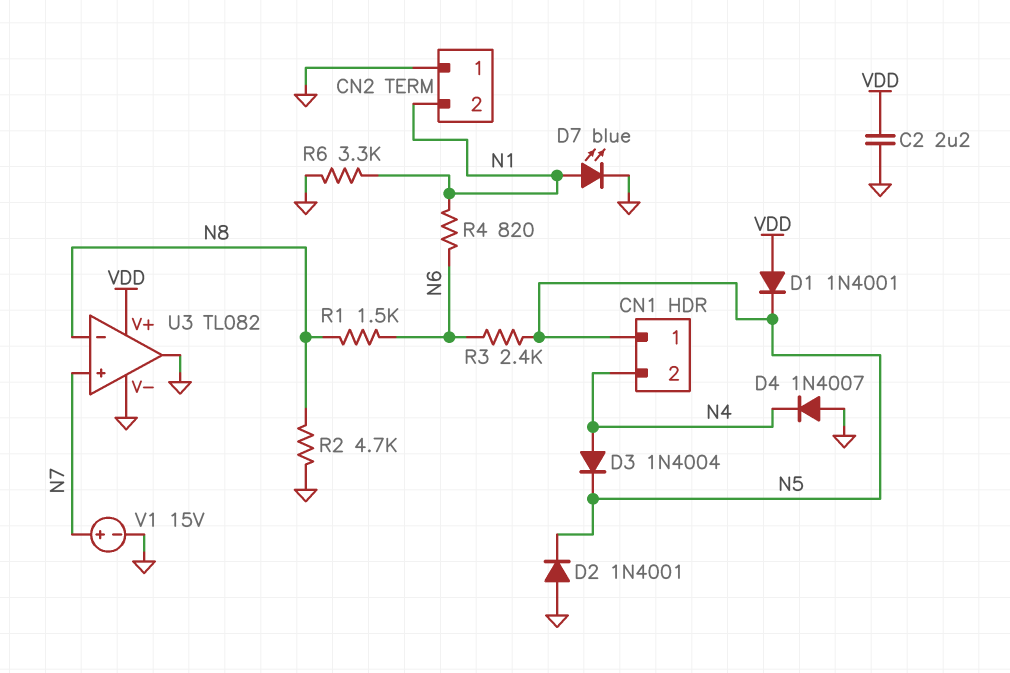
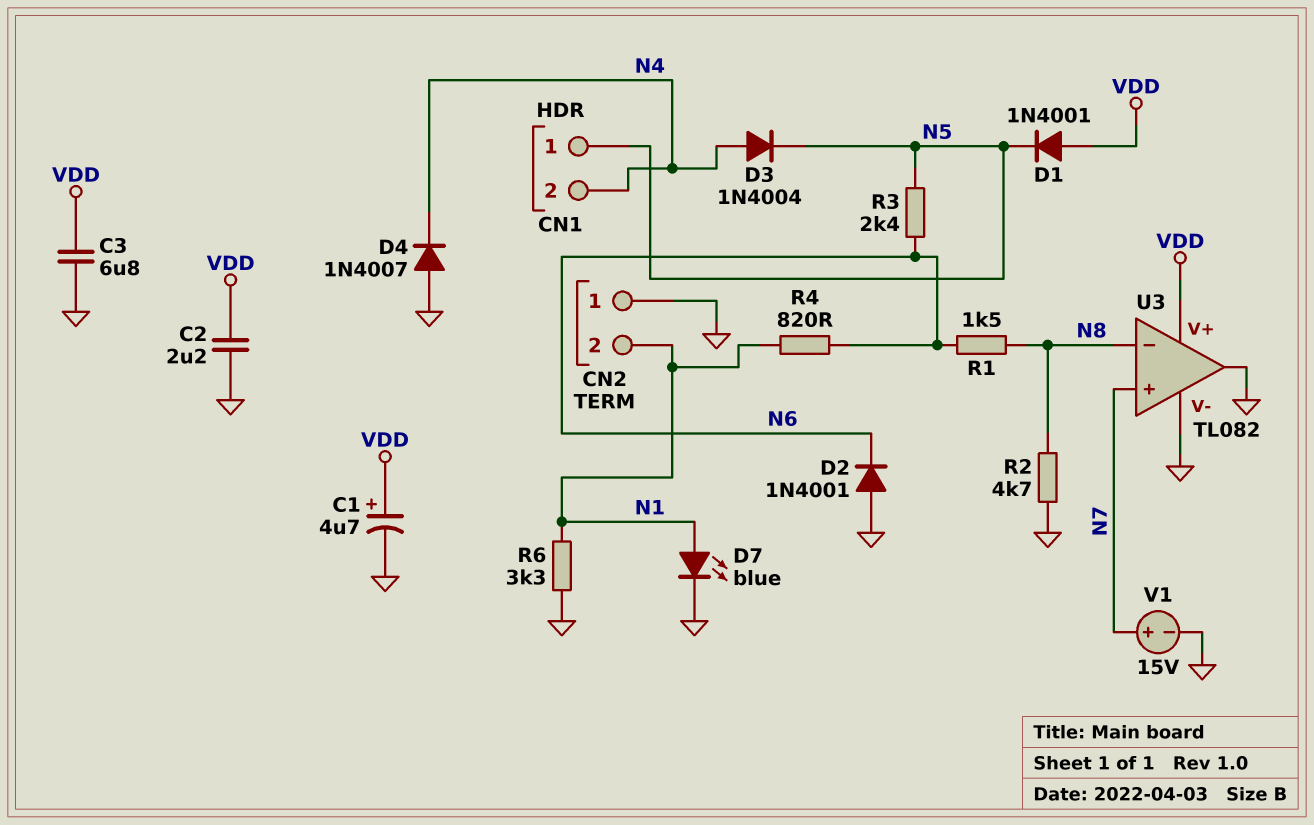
C1: none -> 4.7uF (plus VDD, minus GND)
C3: none -> 6.8uF (GND, VDD)
D2: diode 1N4001 (A GND, K N5) -> diode 1N4001 (A GND, K N6)

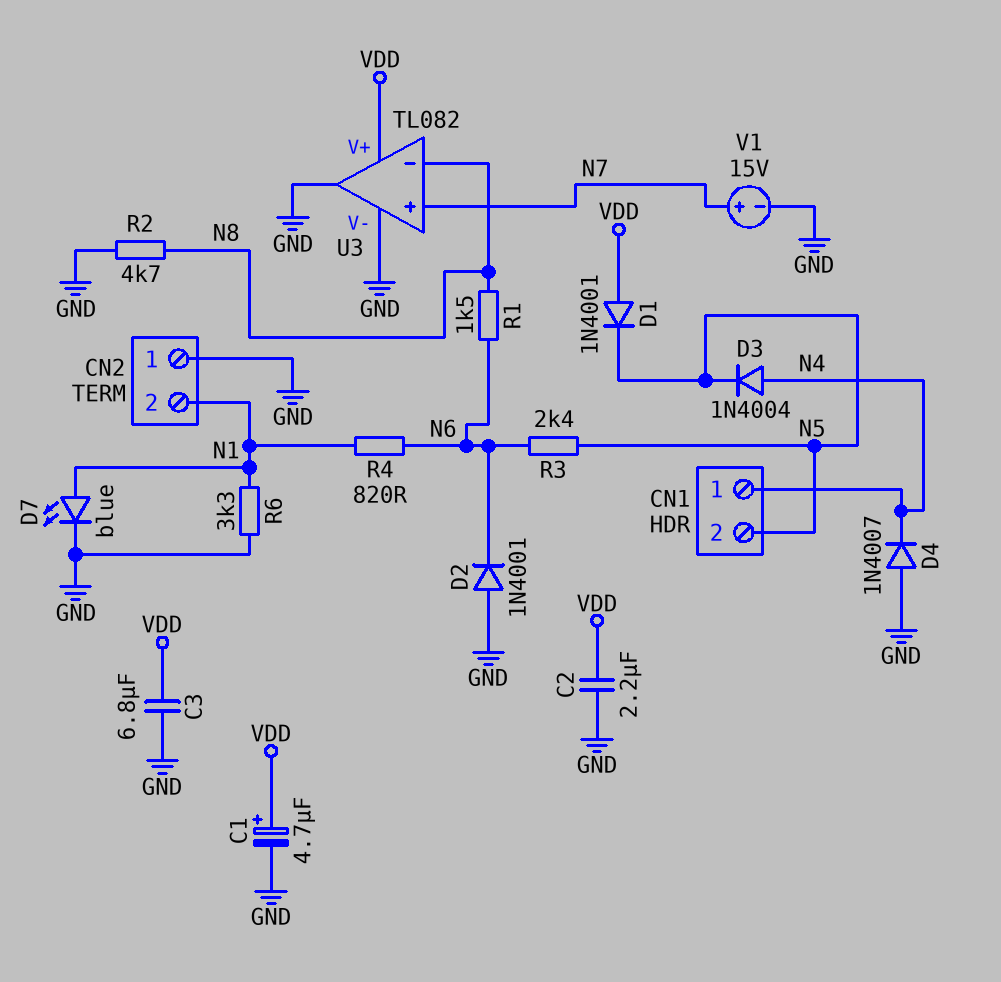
CN1 pin 1: N5 -> N4
CN1 pin 2: N4 -> N5

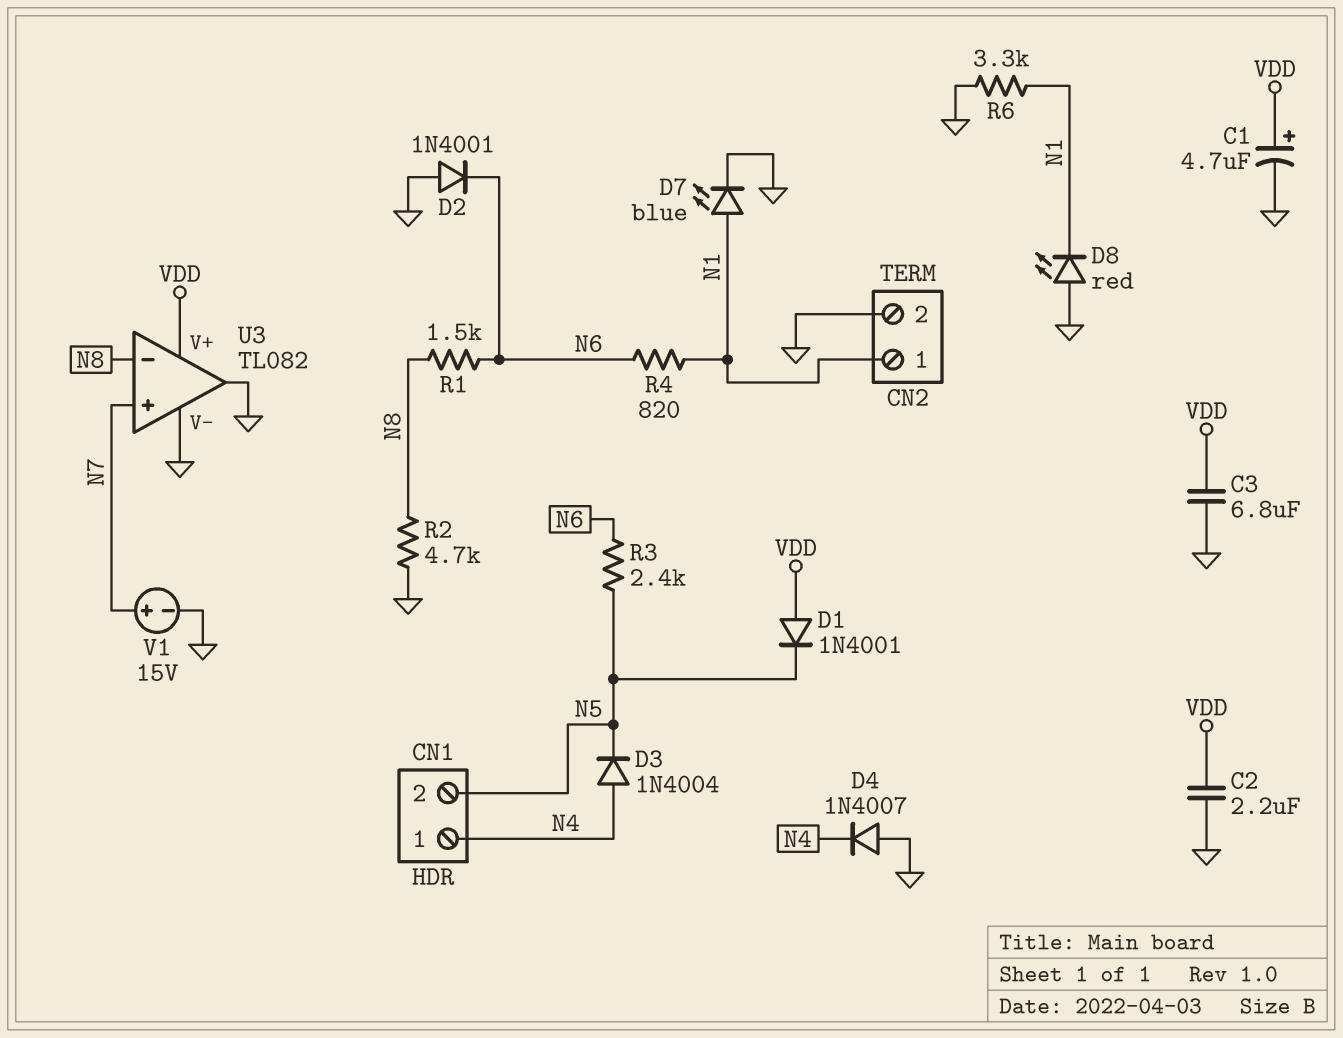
CN2 pin 1: GND -> N1
CN2 pin 2: N1 -> GND
D8: none -> LED red (A GND, K N1)

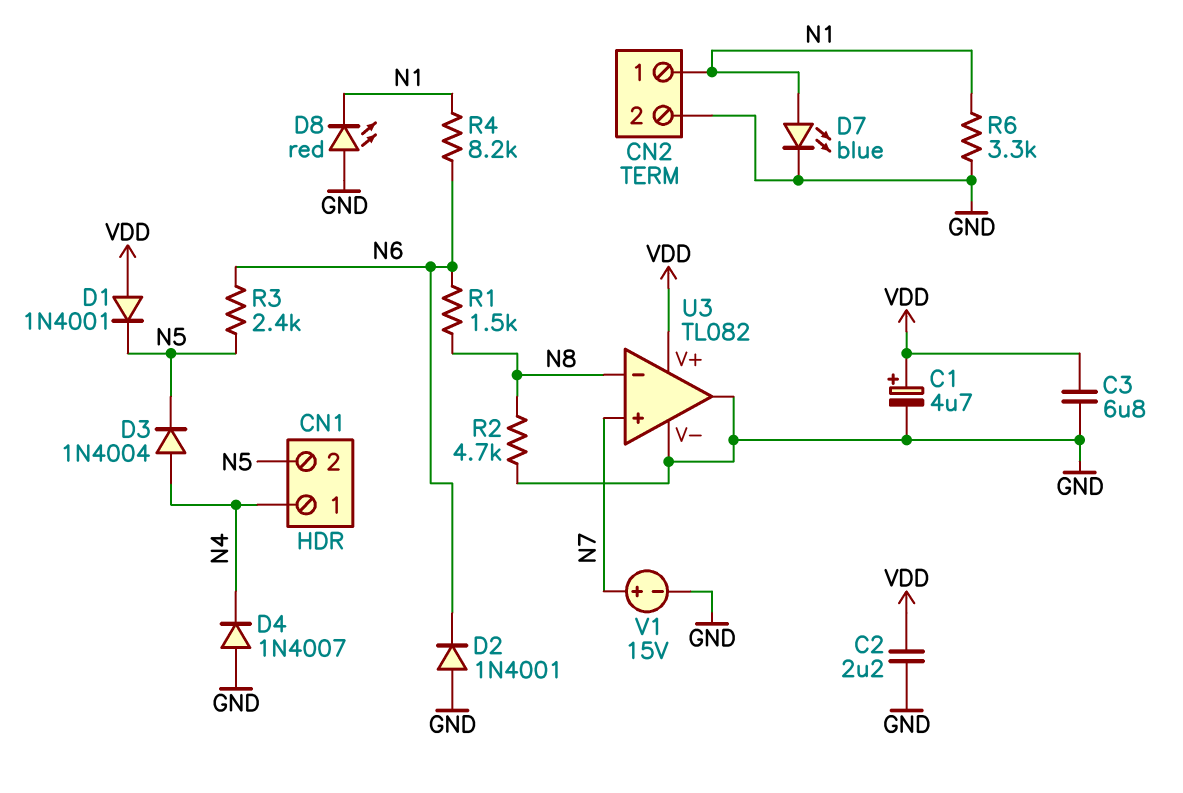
R4: 820 (N1, N6) -> 8.2k (N1, N6)

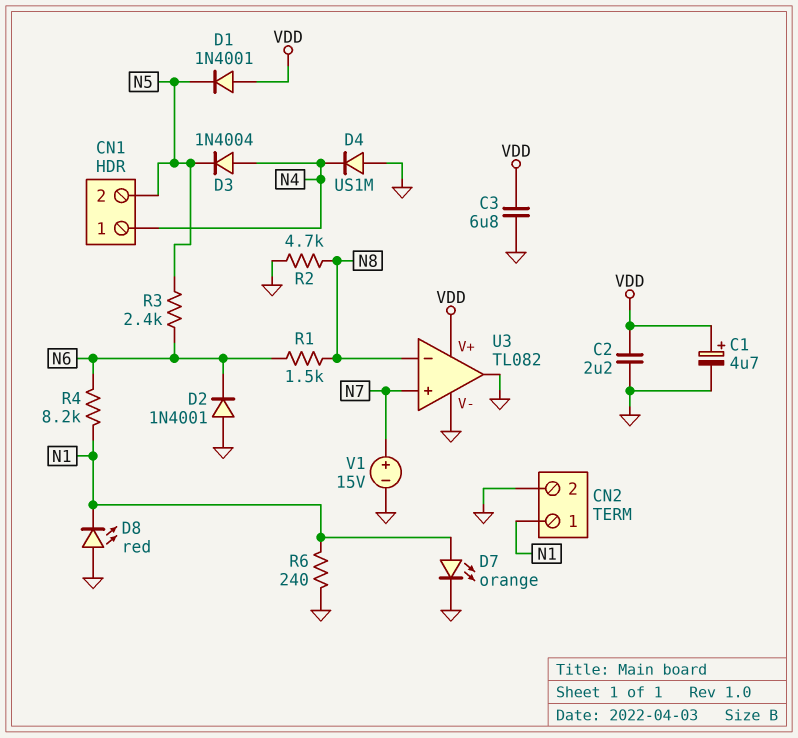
D4: diode 1N4007 (A GND, K N4) -> diode US1M (A GND, K N4)
D7: LED blue (A N1, K GND) -> LED orange (A N1, K GND)
R6: 3.3k (GND, N1) -> 240 (GND, N1)

